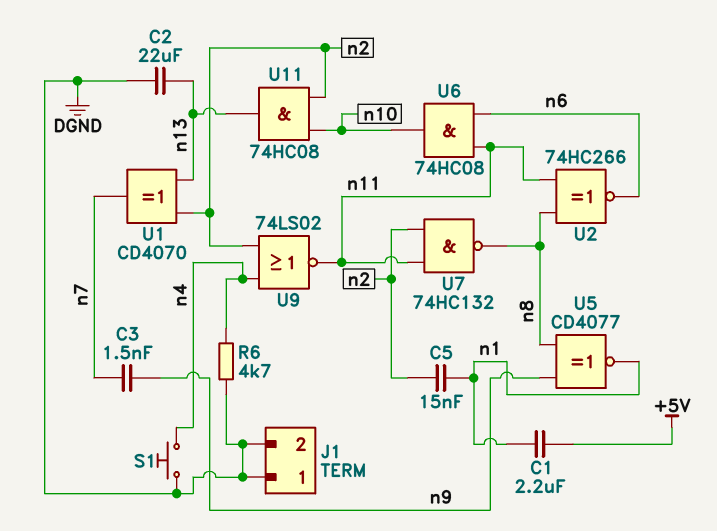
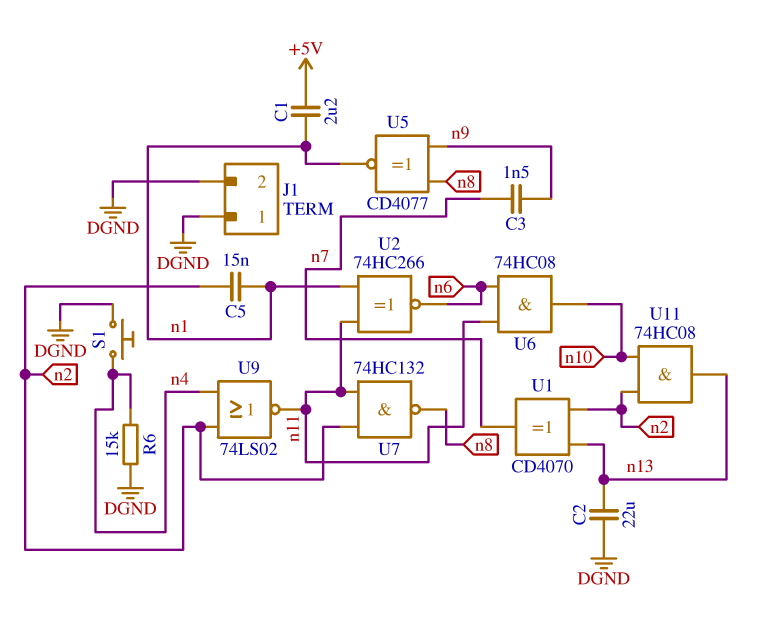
R6: 4.7k (DGND, n4) -> 15k (DGND, n4)
U2: XNOR 74HC266 (in n8, in n11, out n6) -> XNOR 74HC266 (in n1, in n11, out n6)

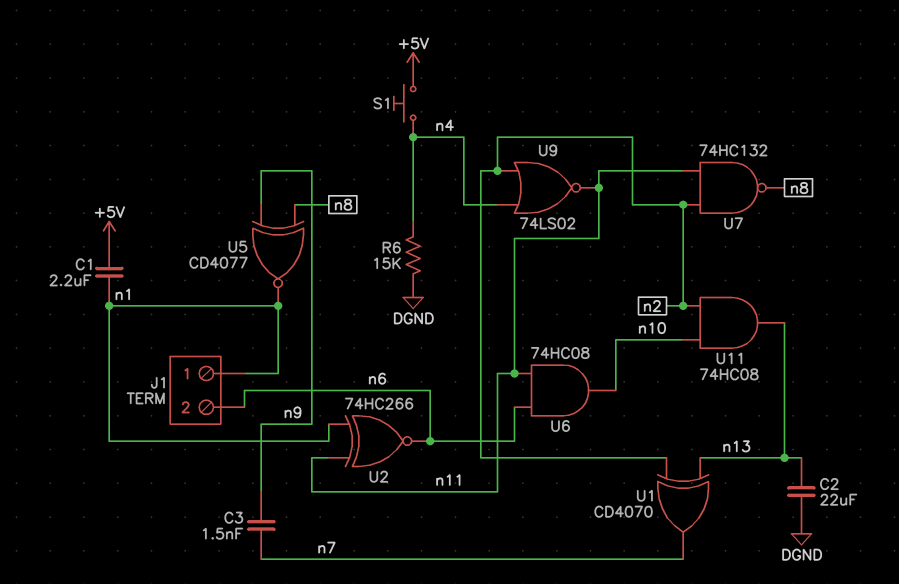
C5: 15nF (n1, n2) -> none
J1 pin 1: DGND -> n1
J1 pin 2: DGND -> n6
S1: button (DGND, n4) -> button (+5V, n4)

